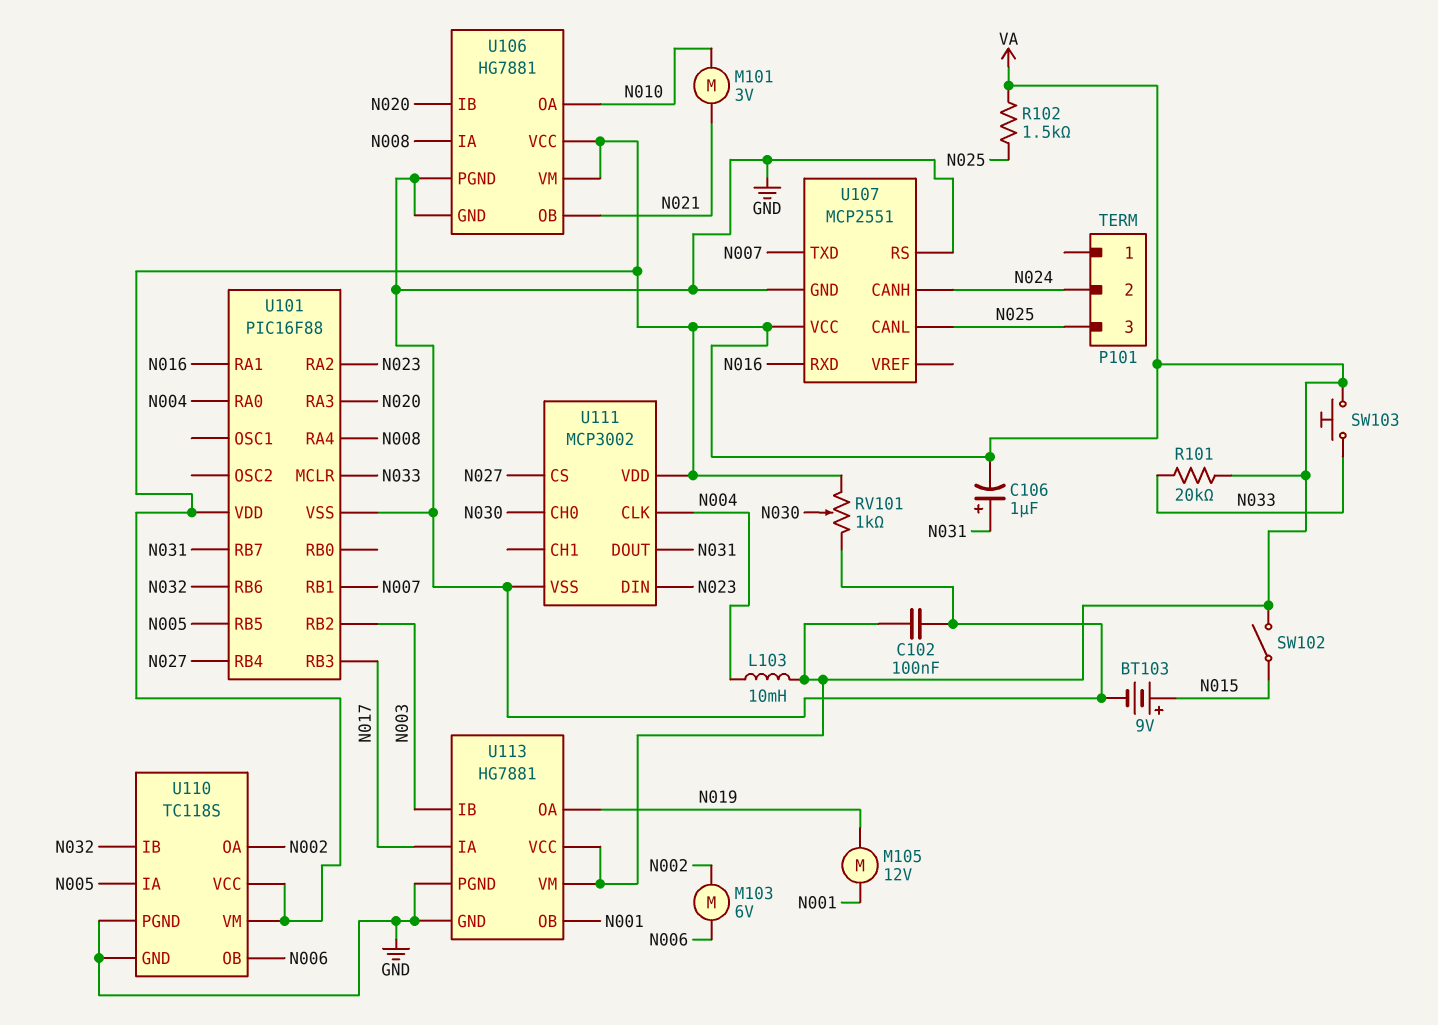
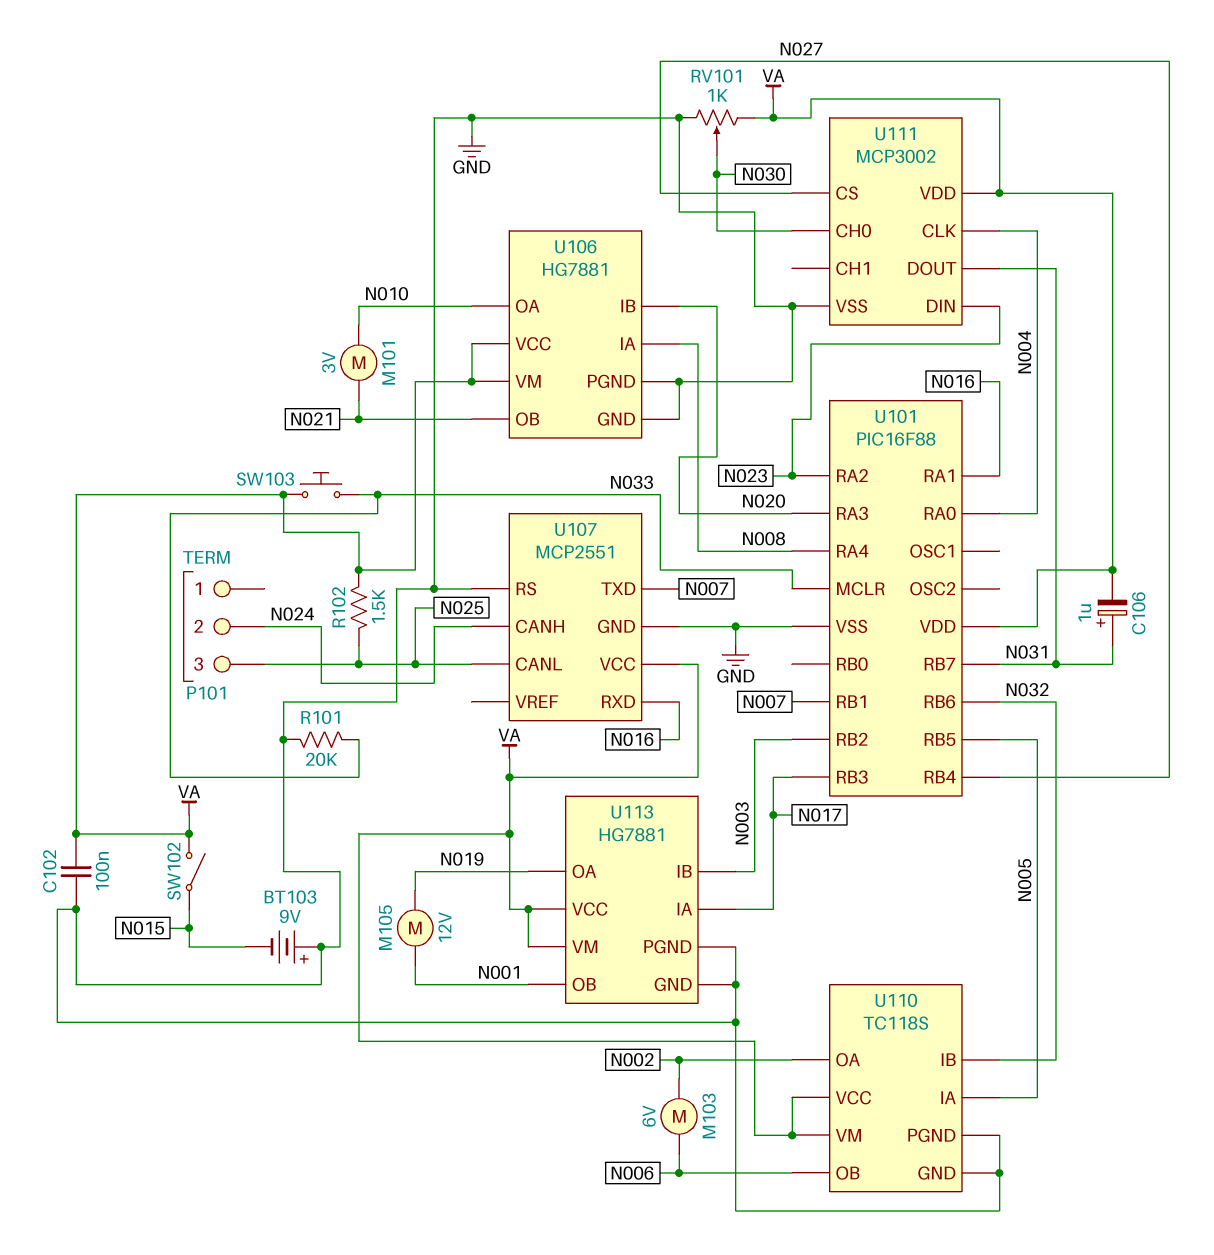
BT103: 9V (plus N015, minus GND) -> 9V (plus GND, minus N015)
L103: 10mH (N004, VA) -> none
R101: 20k (N033, VA) -> 20k (GND, N033)

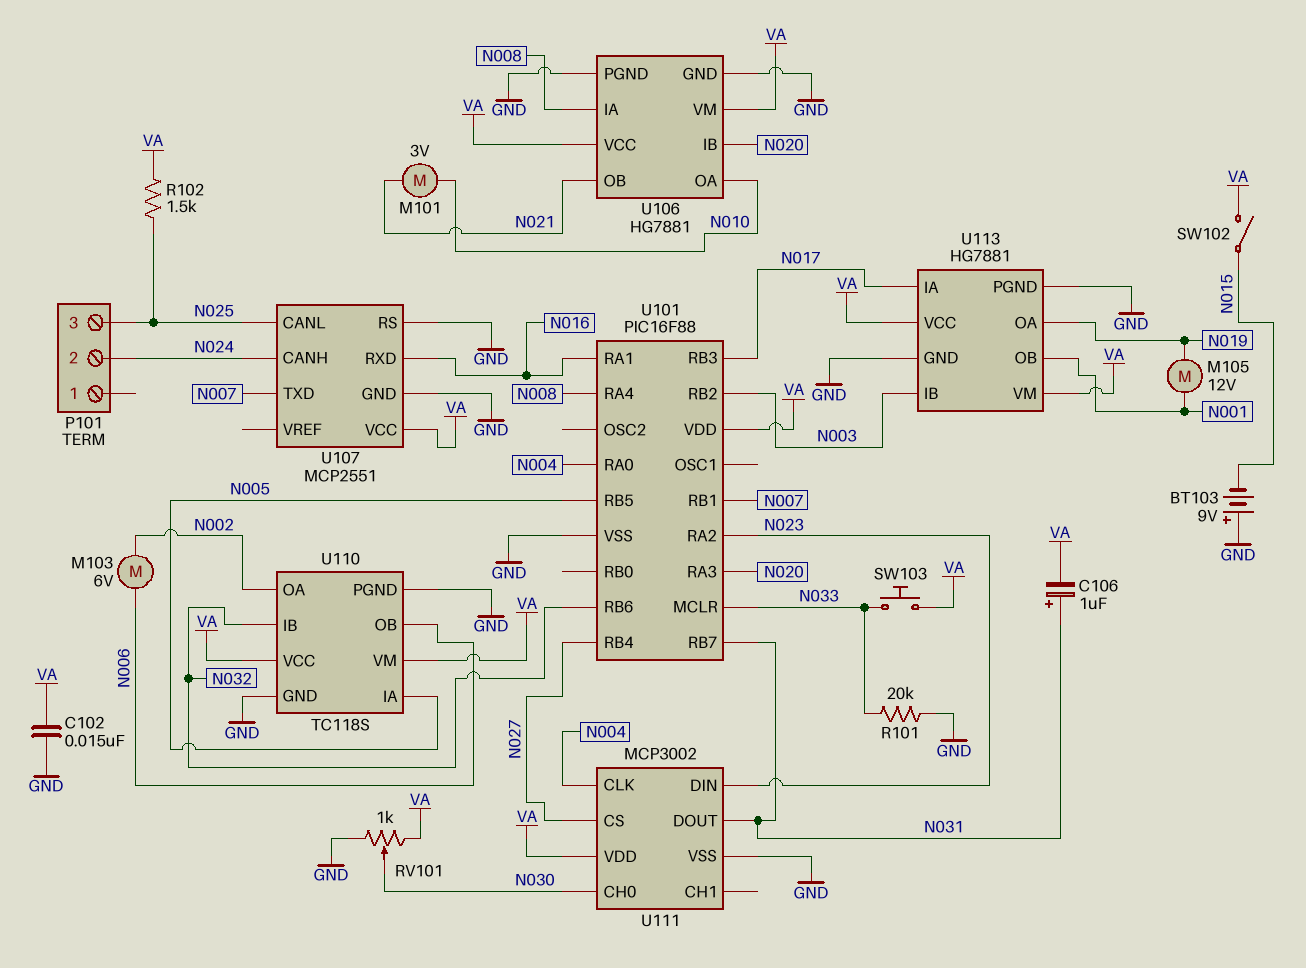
C102: 100nF (GND, VA) -> 15nF (GND, VA)

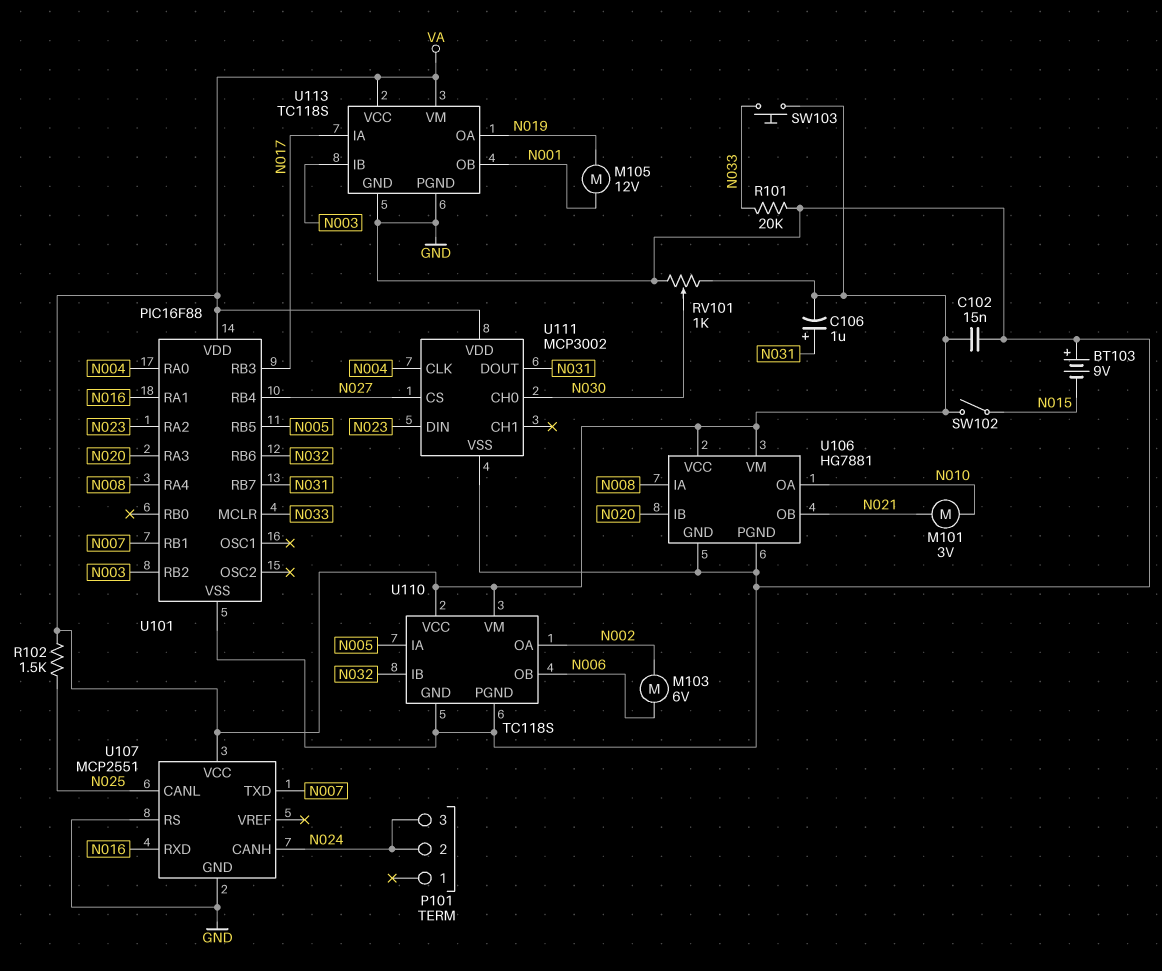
P101 pin 3: N025 -> N024
U113: HG7881 -> TC118S

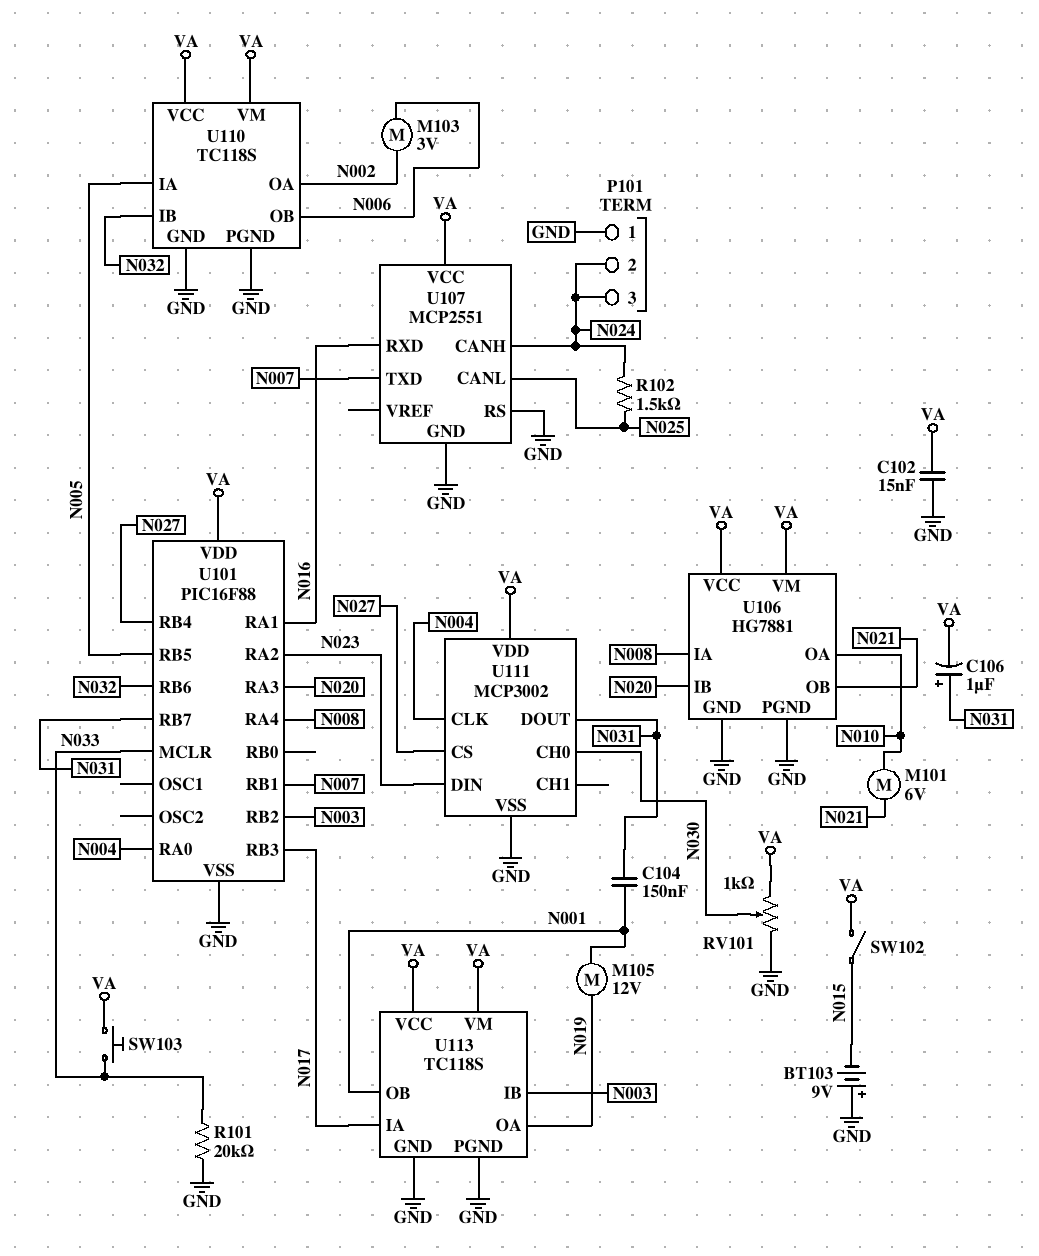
C104: none -> 150nF (N001, N031)
M101: motor 3V (N010, N021) -> motor 6V (N010, N021)
M103: motor 6V (N002, N006) -> motor 3V (N002, N006)
P101 pin 1: none -> GND
R102: 1.5k (N025, VA) -> 1.5k (N024, N025)

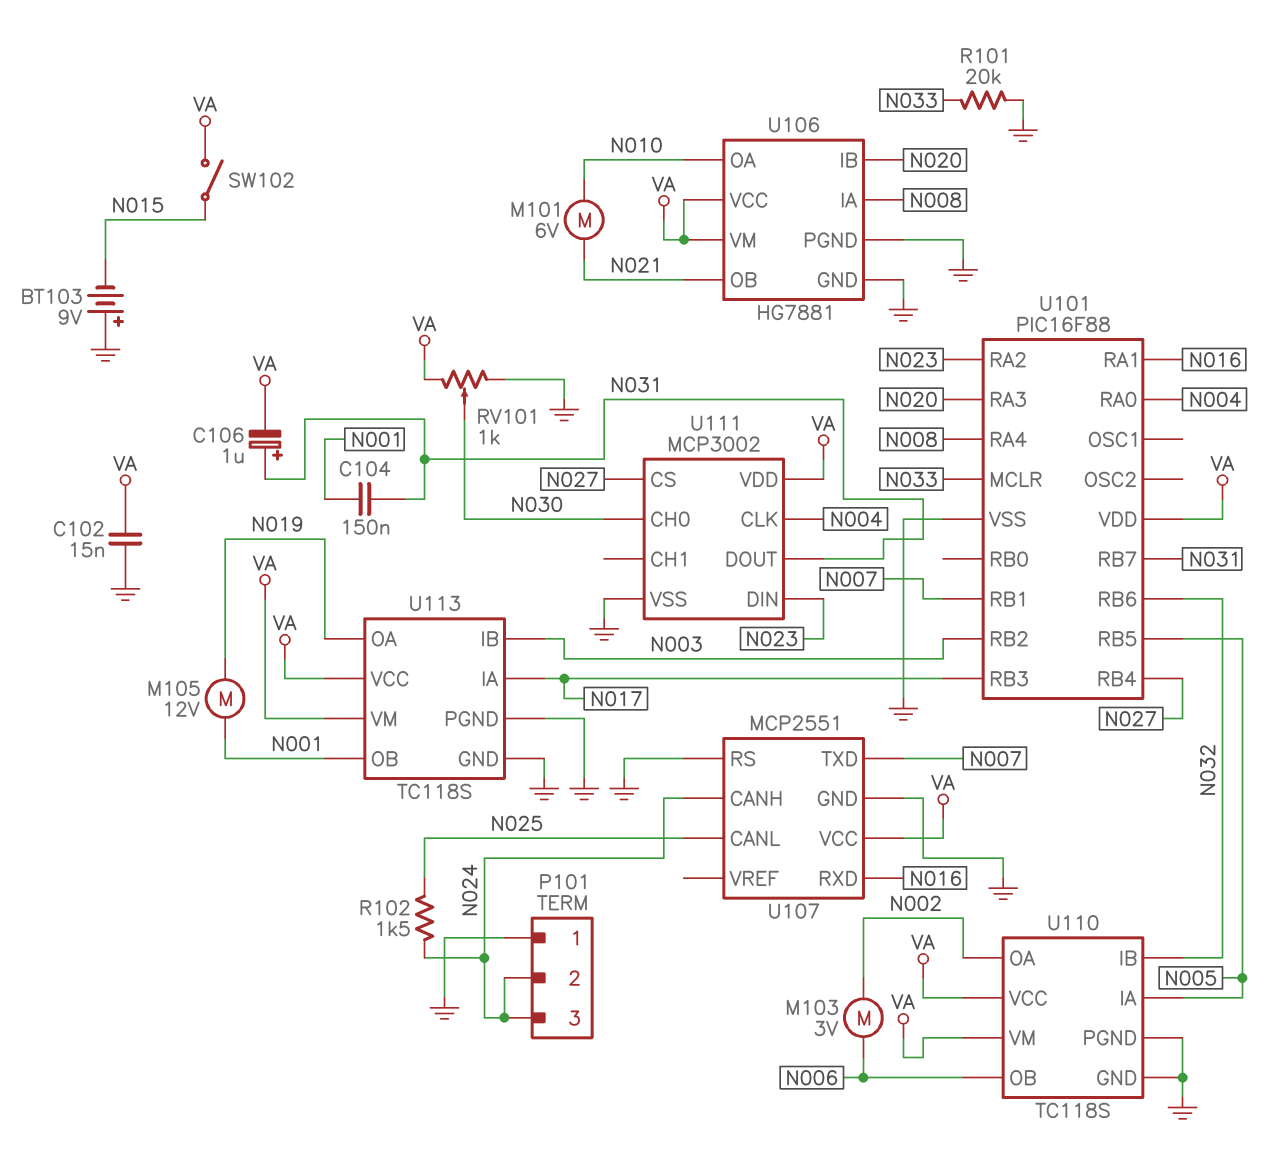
SW103: button (N033, VA) -> none

